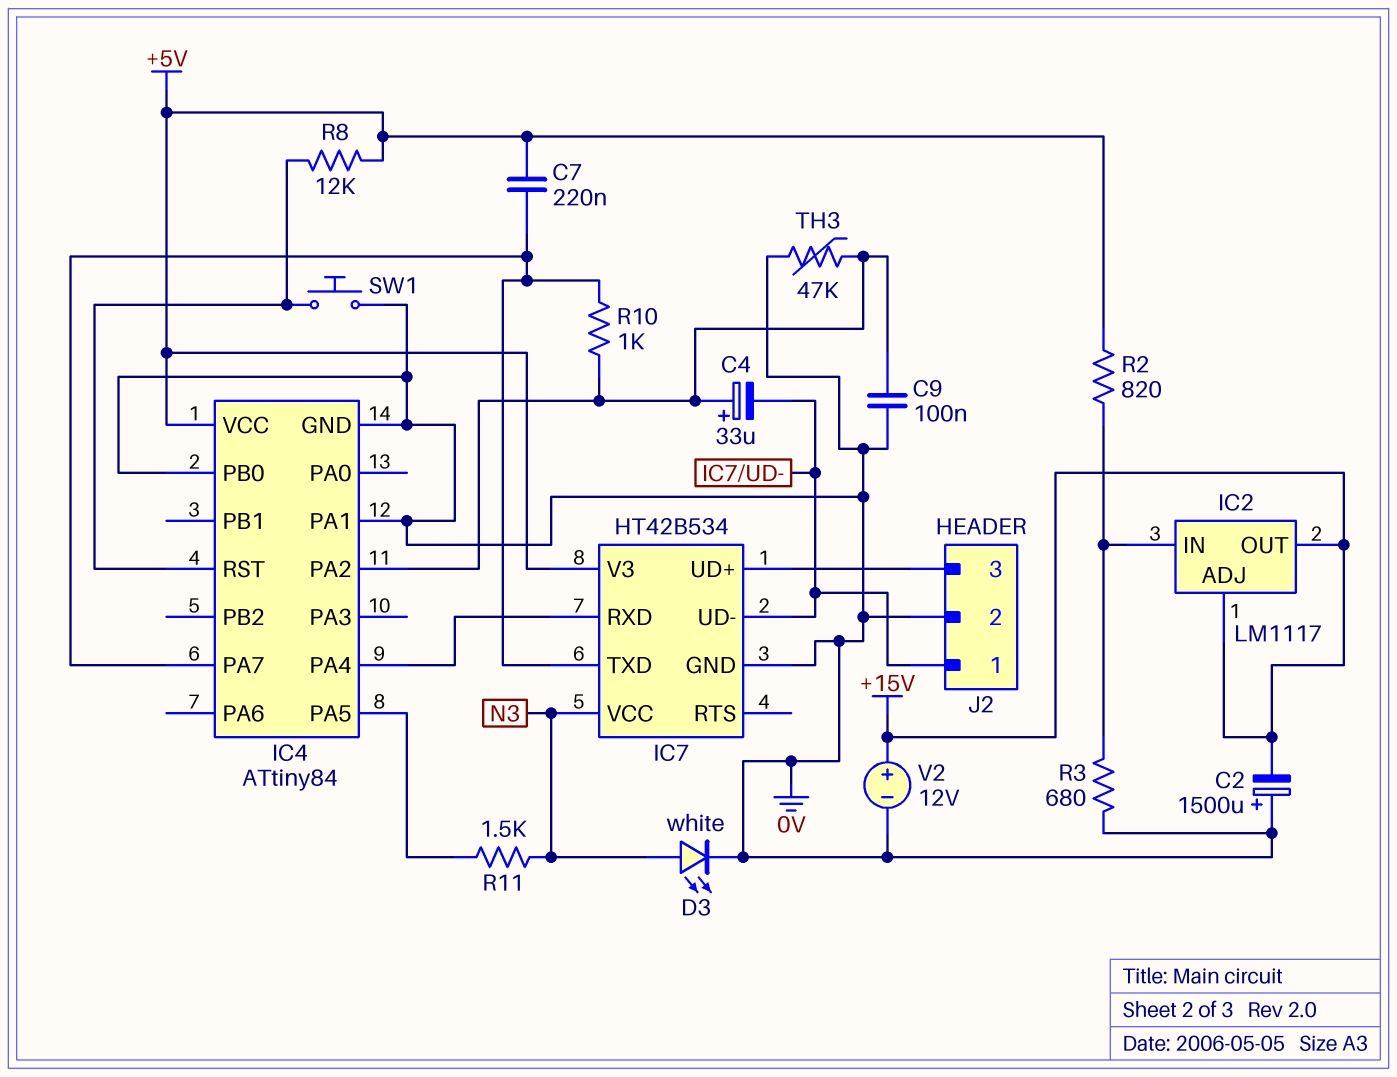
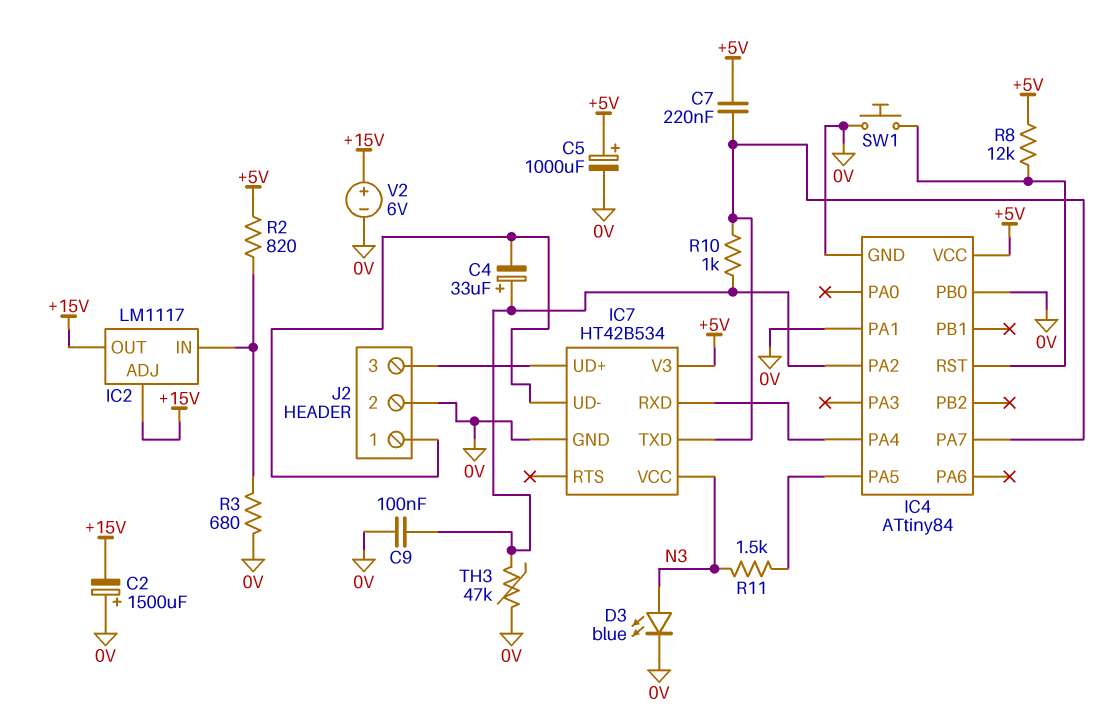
C5: none -> 1000uF (plus +5V, minus 0V)
D3: LED white (A N3, K 0V) -> LED blue (A N3, K 0V)
V2: 12V (plus +15V, minus 0V) -> 6V (plus +15V, minus 0V)

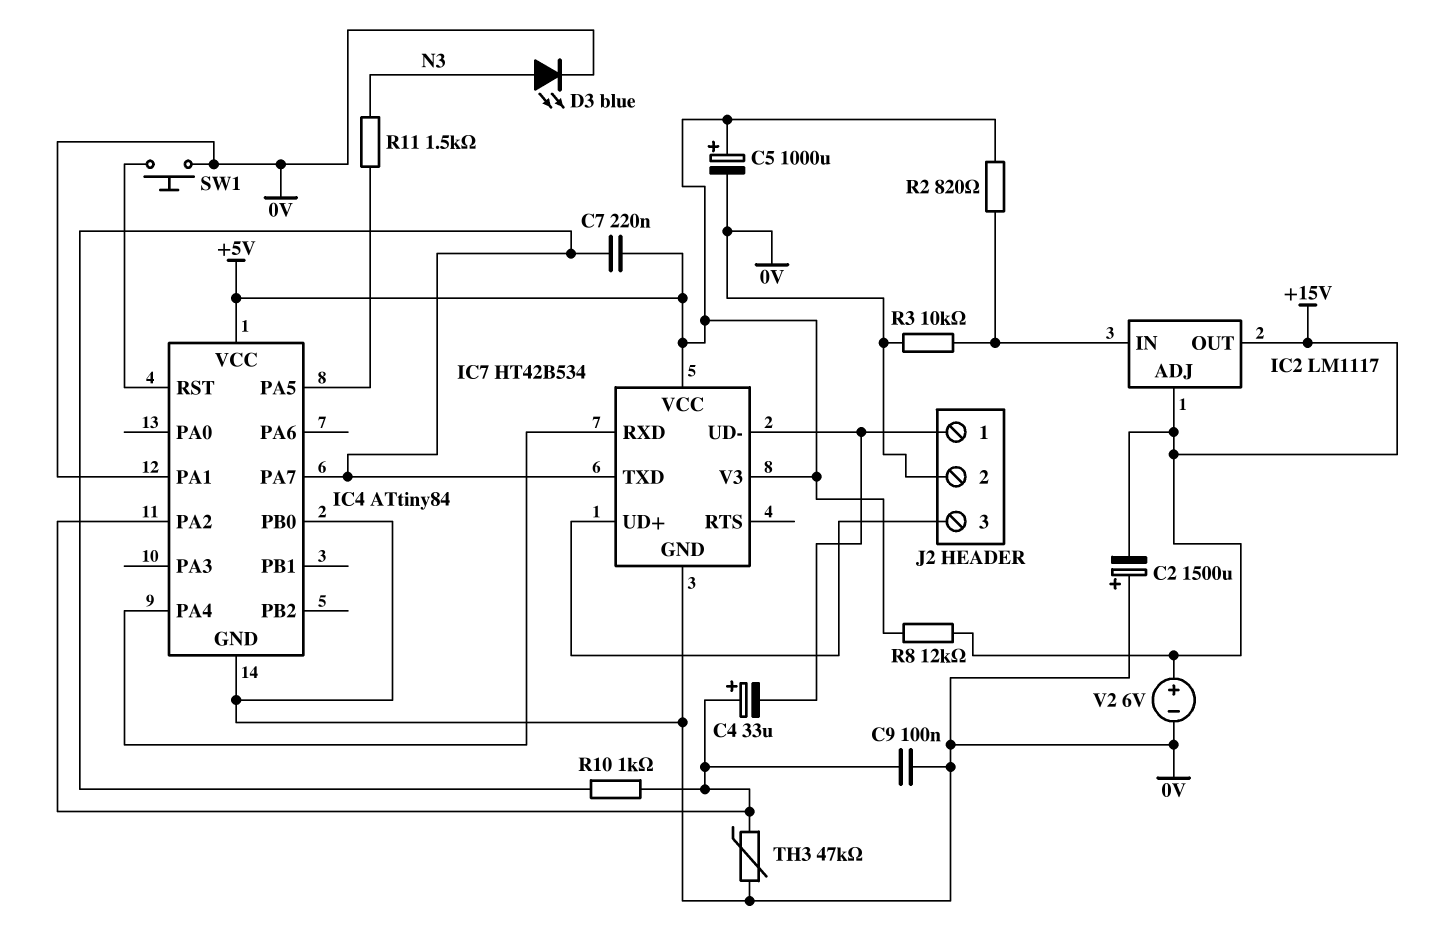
IC7 pin VCC: N3 -> +5V
R3: 680 (0V, IC2/IN) -> 10k (0V, IC2/IN)
R8: 12k (+5V, IC4/RST) -> 12k (+5V, +15V)

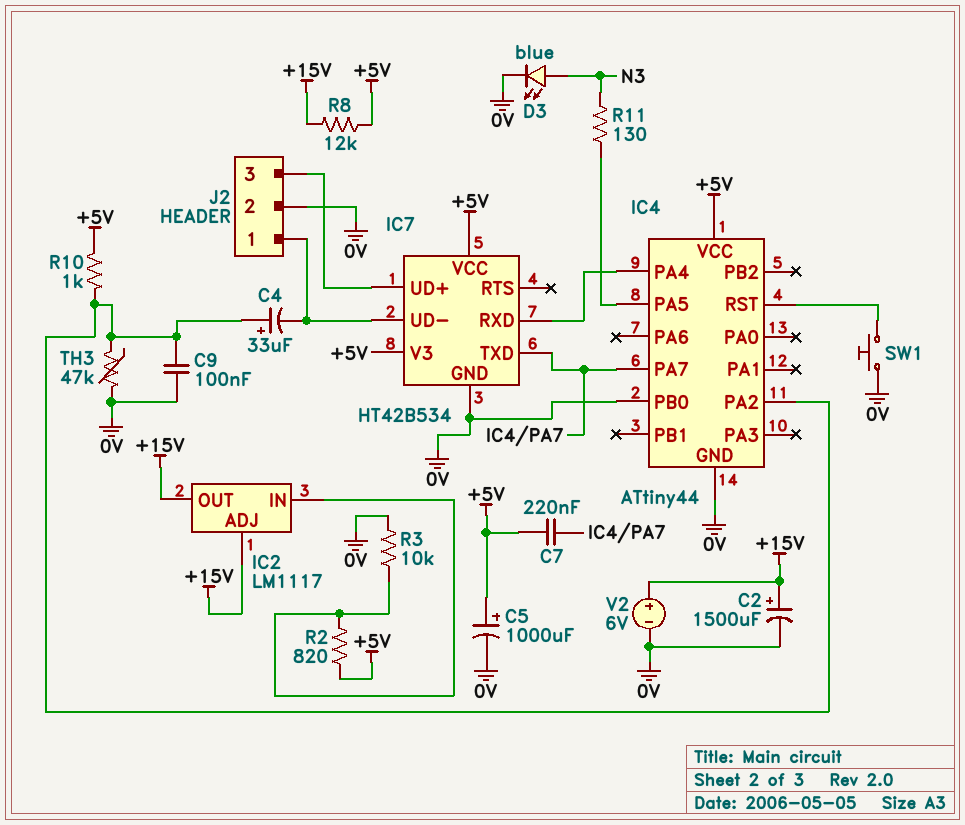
C2: 1500uF (plus 0V, minus +15V) -> 1500uF (plus +15V, minus 0V)
IC4: ATtiny84 -> ATtiny44
IC4 pin PA1: 0V -> none
R10: 1k (IC4/PA2, IC4/PA7) -> 1k (+5V, IC4/PA2)
R11: 1.5k (IC4/PA5, N3) -> 130 (IC4/PA5, N3)

